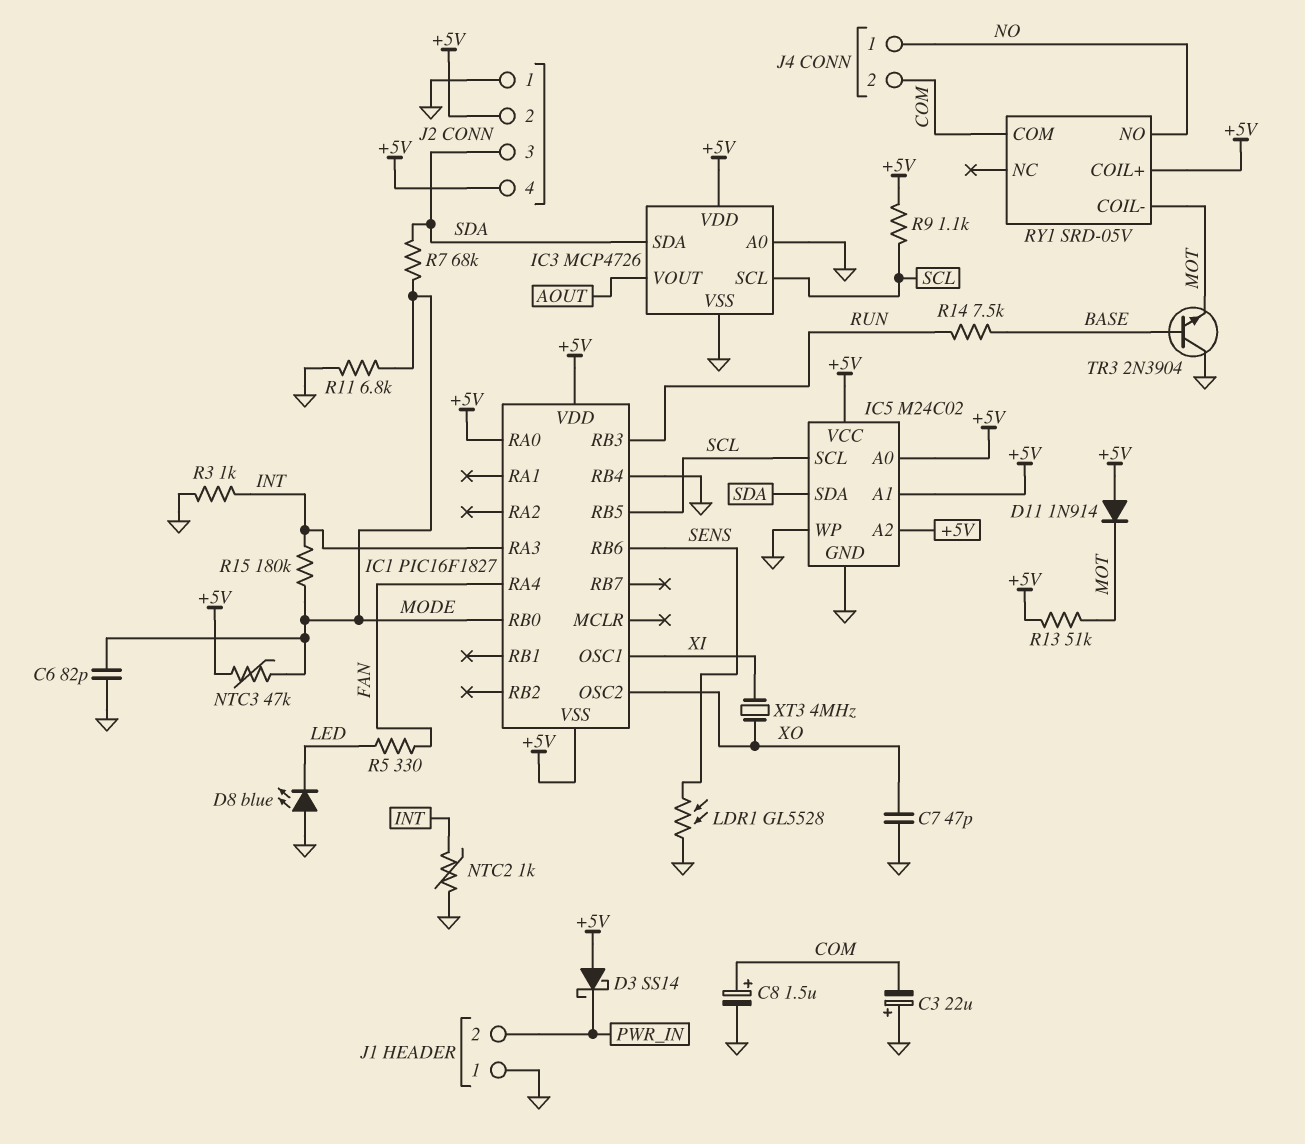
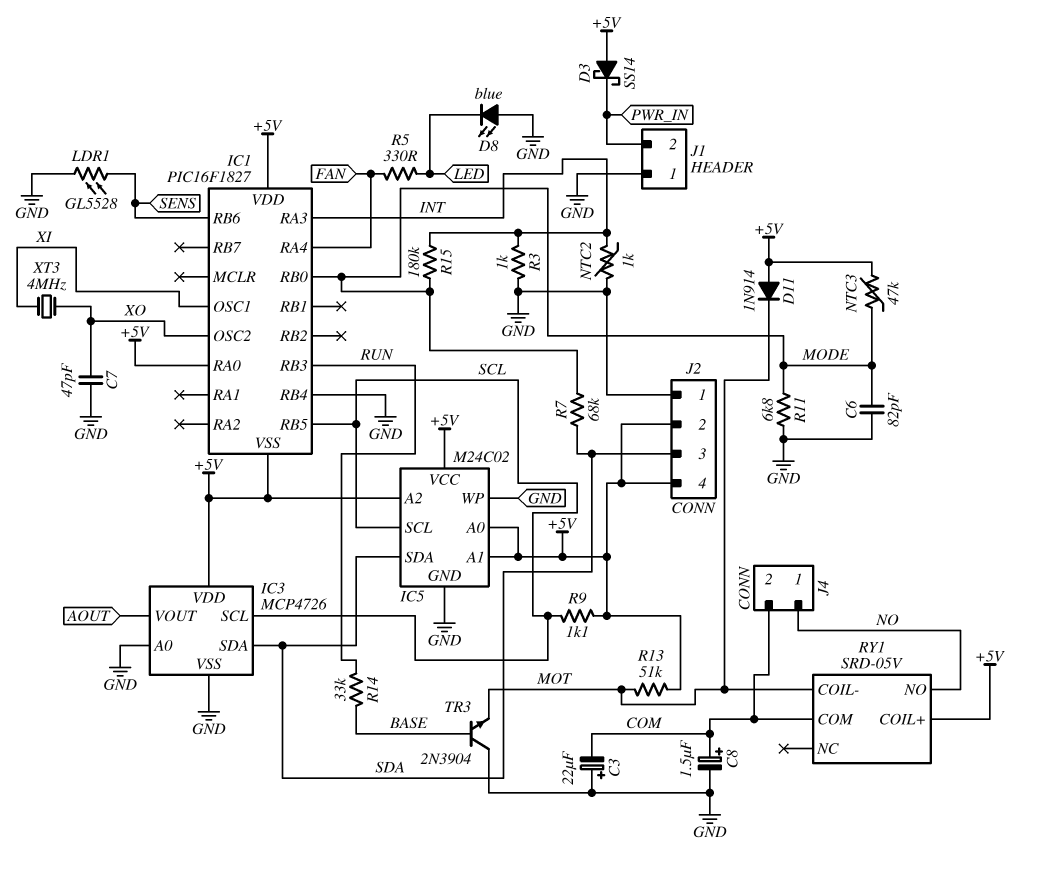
R14: 7.5k (BASE, RUN) -> 33k (BASE, RUN)

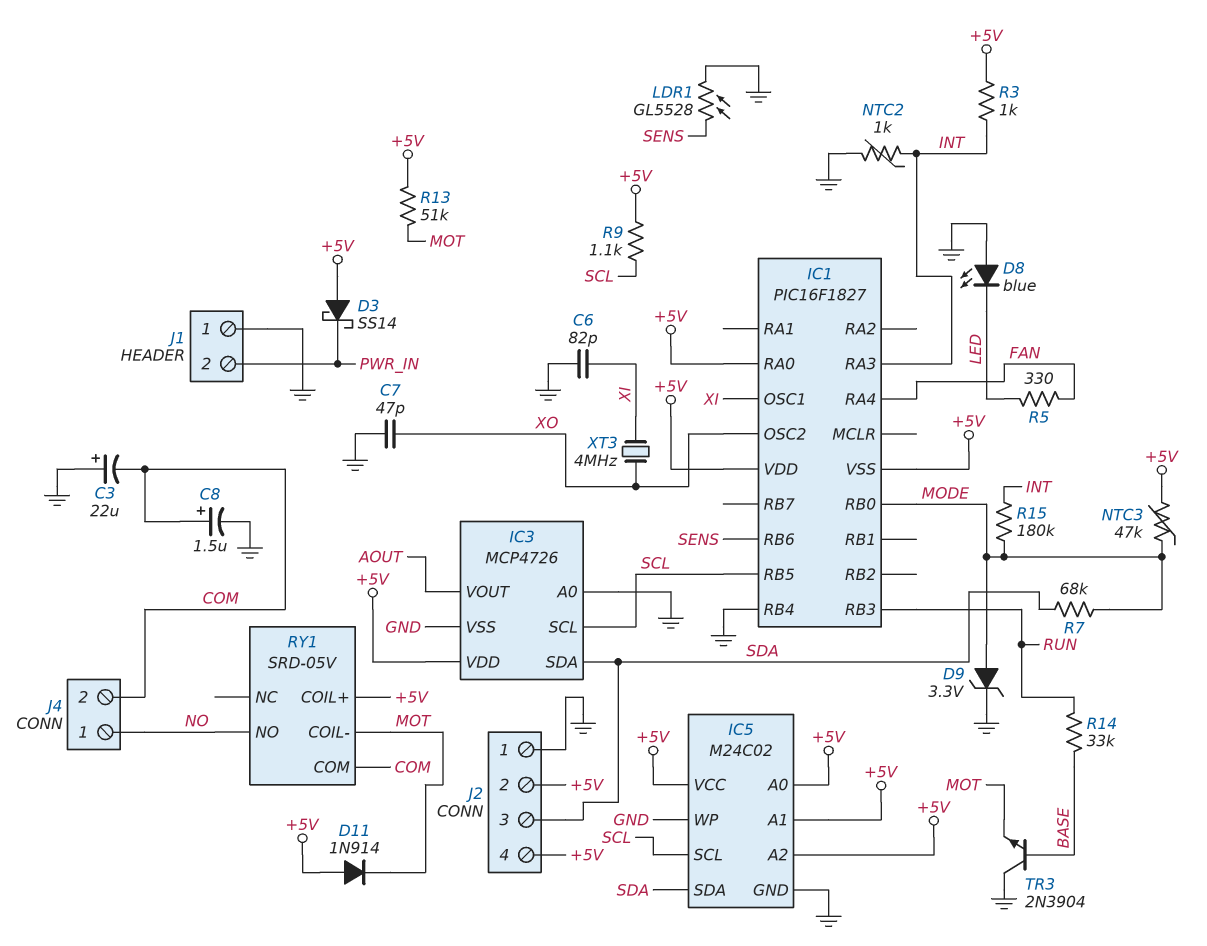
C6: 82pF (GND, MODE) -> 82pF (GND, XI)
D9: none -> zener 3.3V (A MODE, K GND)
R3: 1k (GND, INT) -> 1k (+5V, INT)
R11: 6.8k (GND, MODE) -> none

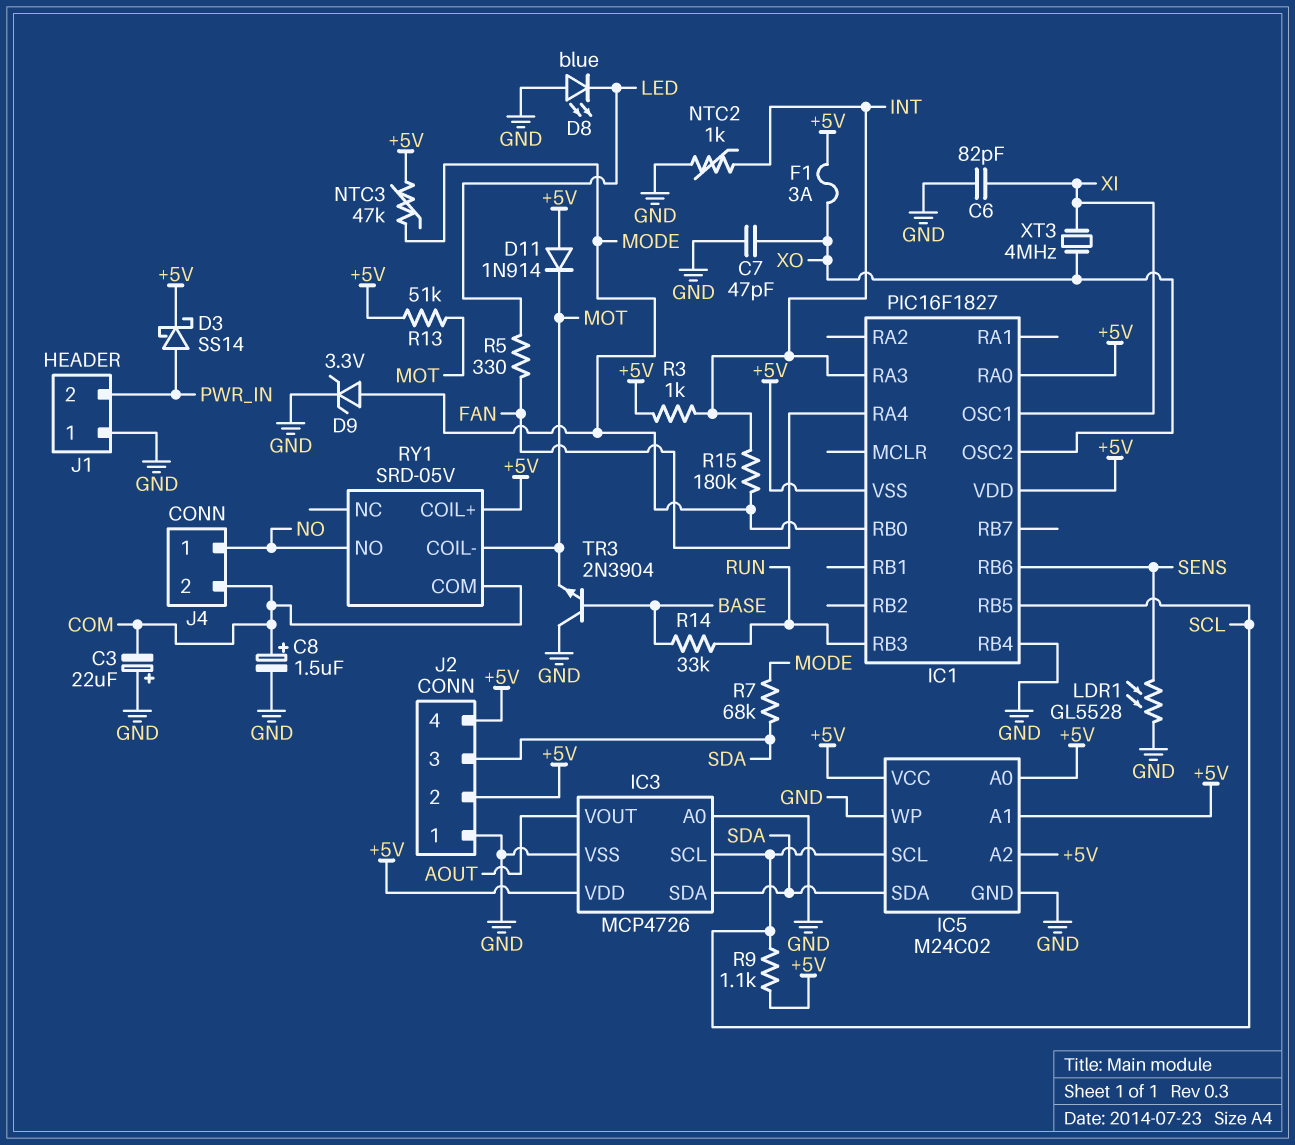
D3: schottky SS14 (A +5V, K PWR_IN) -> schottky SS14 (A PWR_IN, K +5V)
F1: none -> 3A (+5V, XO)

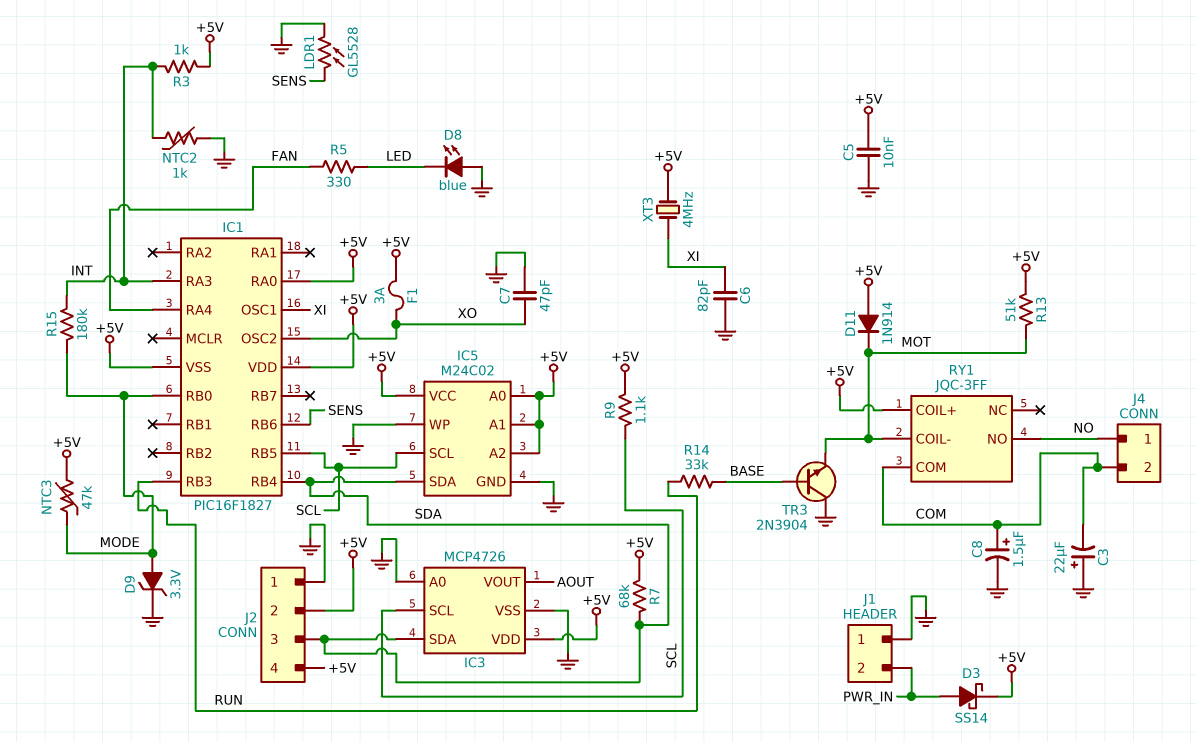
C5: none -> 10nF (+5V, GND)
IC1 pin RB4: GND -> SDA
R7: 68k (MODE, SDA) -> 68k (+5V, SDA)
RY1: SRD-05V -> JQC-3FF
XT3: 4MHz (XI, XO) -> 4MHz (+5V, XI)

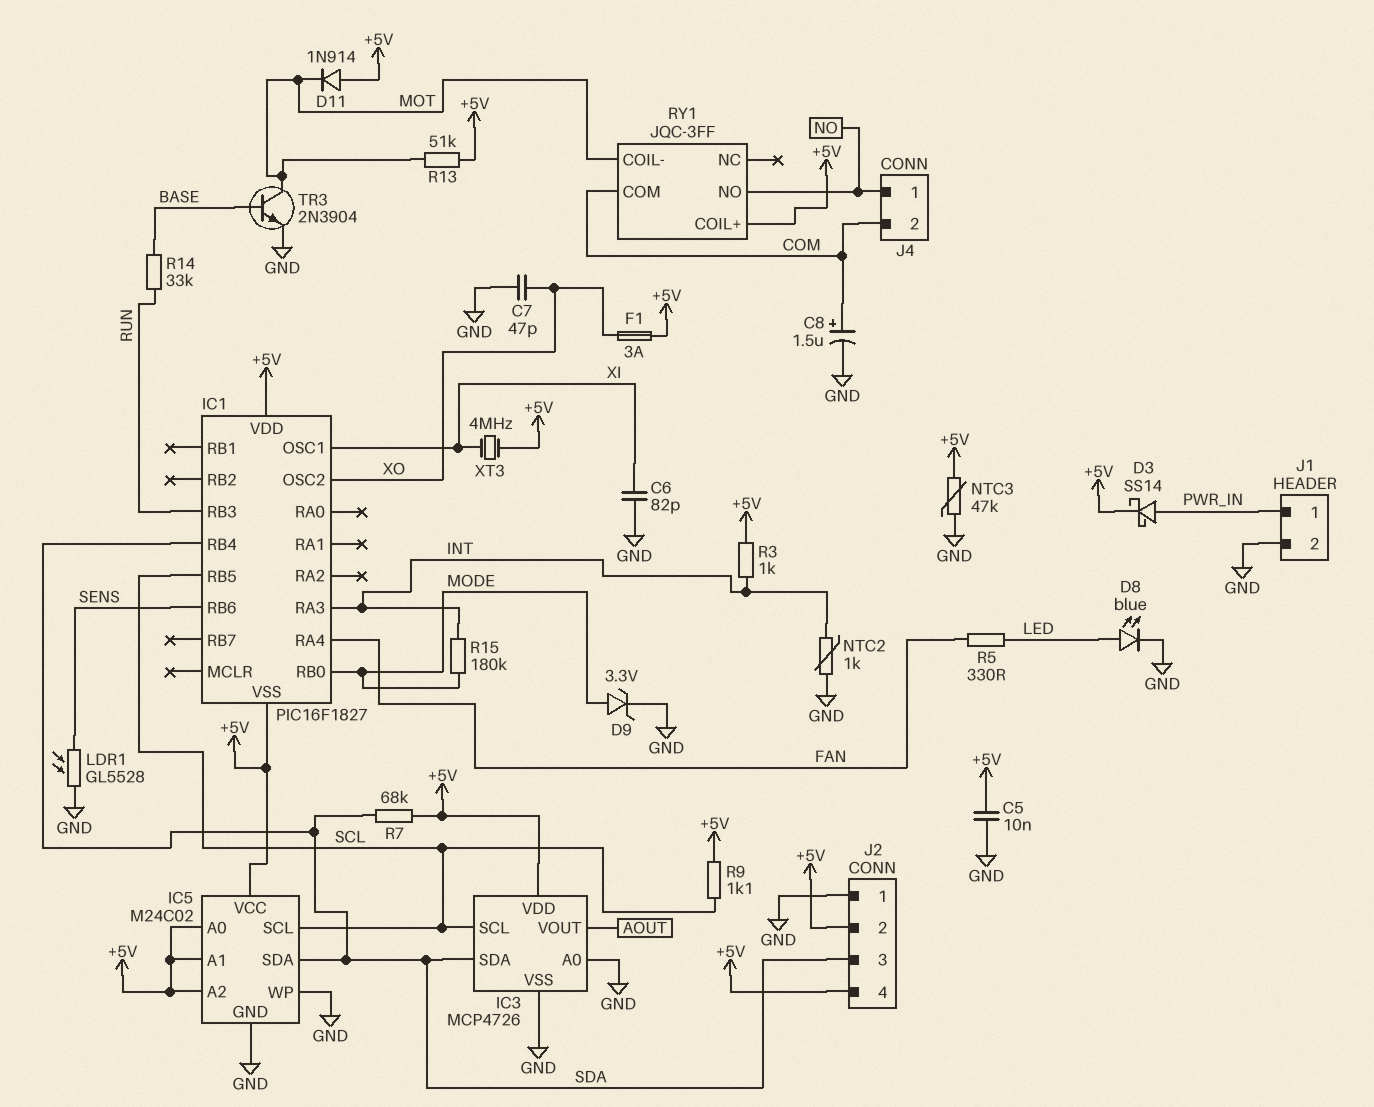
C3: 22uF (plus GND, minus COM) -> none
D8: LED blue (A GND, K LED) -> LED blue (A LED, K GND)
IC1 pin RA0: +5V -> none
J1 pin 1: GND -> PWR_IN
J1 pin 2: PWR_IN -> GND
NTC3: 47k (+5V, MODE) -> 47k (+5V, GND)
TR3: NPN 2N3904 (B BASE, C GND, E MOT) -> NPN 2N3904 (B BASE, C MOT, E GND)

